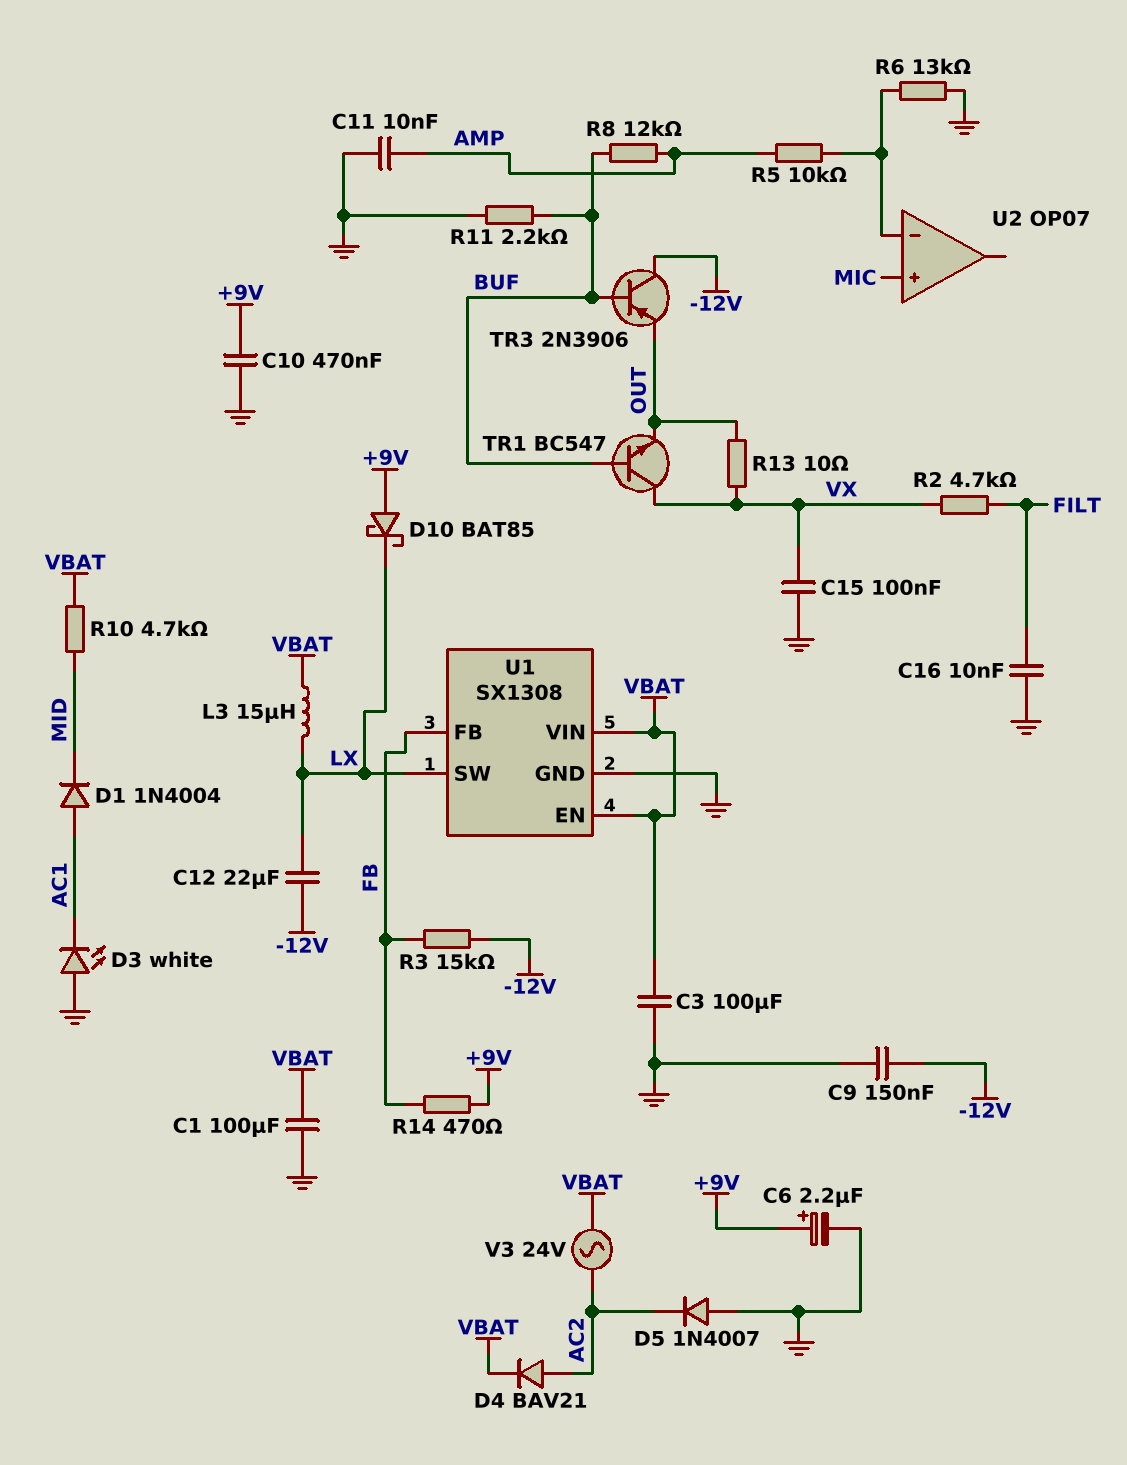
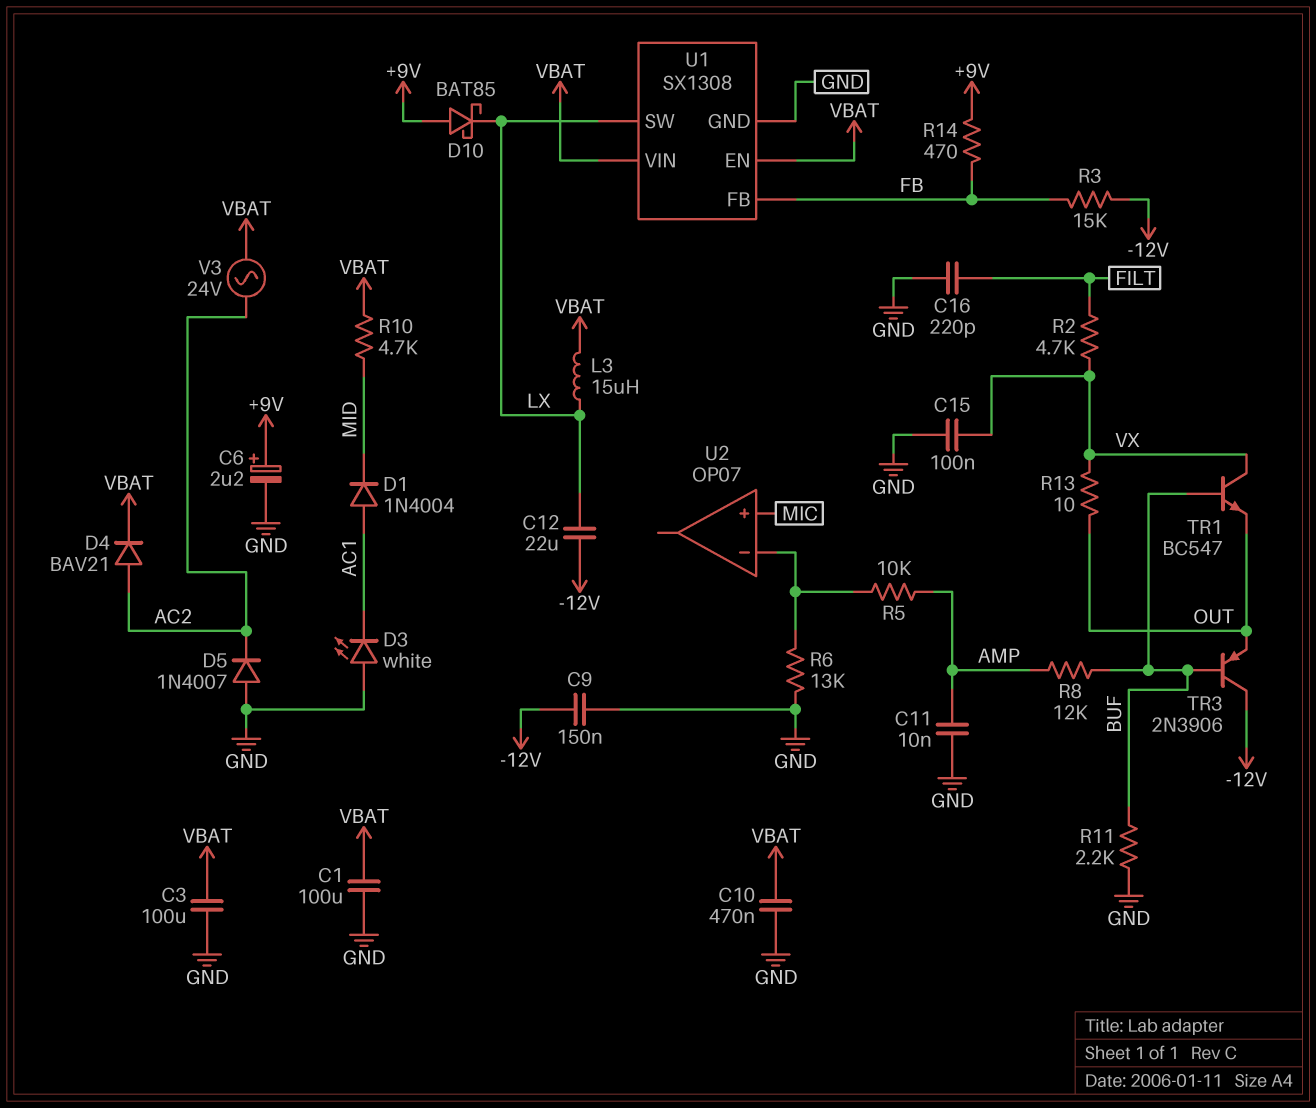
C10: 470nF (+9V, GND) -> 470nF (GND, VBAT)
C16: 10nF (FILT, GND) -> 220pF (FILT, GND)

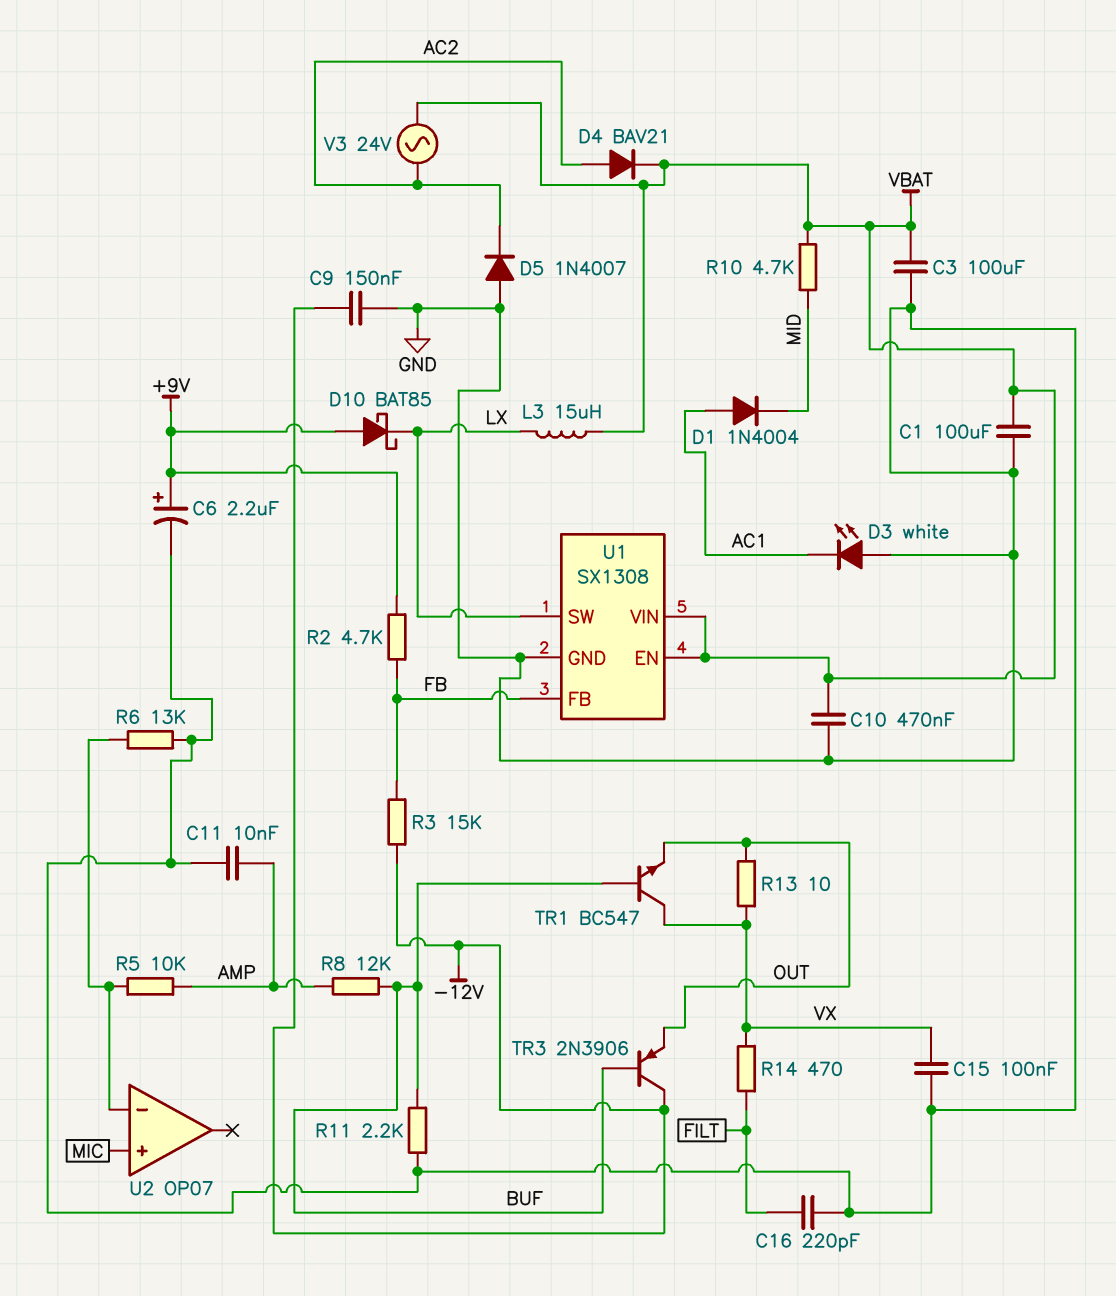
C12: 22uF (-12V, LX) -> none
R2: 4.7k (FILT, VX) -> 4.7k (+9V, FB)
R14: 470 (+9V, FB) -> 470 (FILT, VX)

